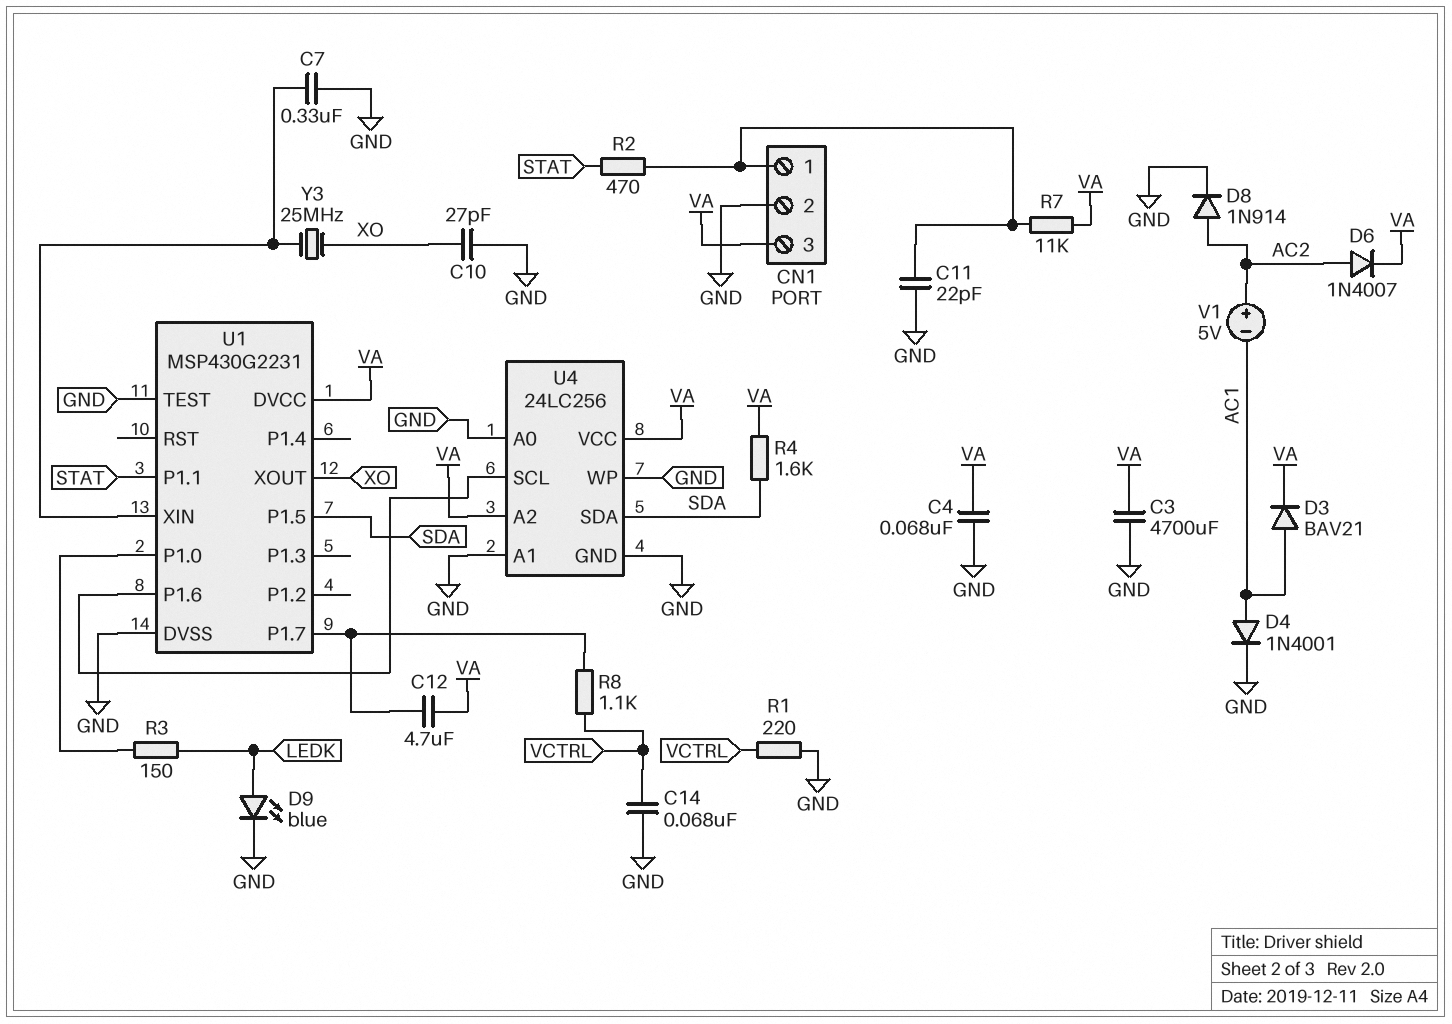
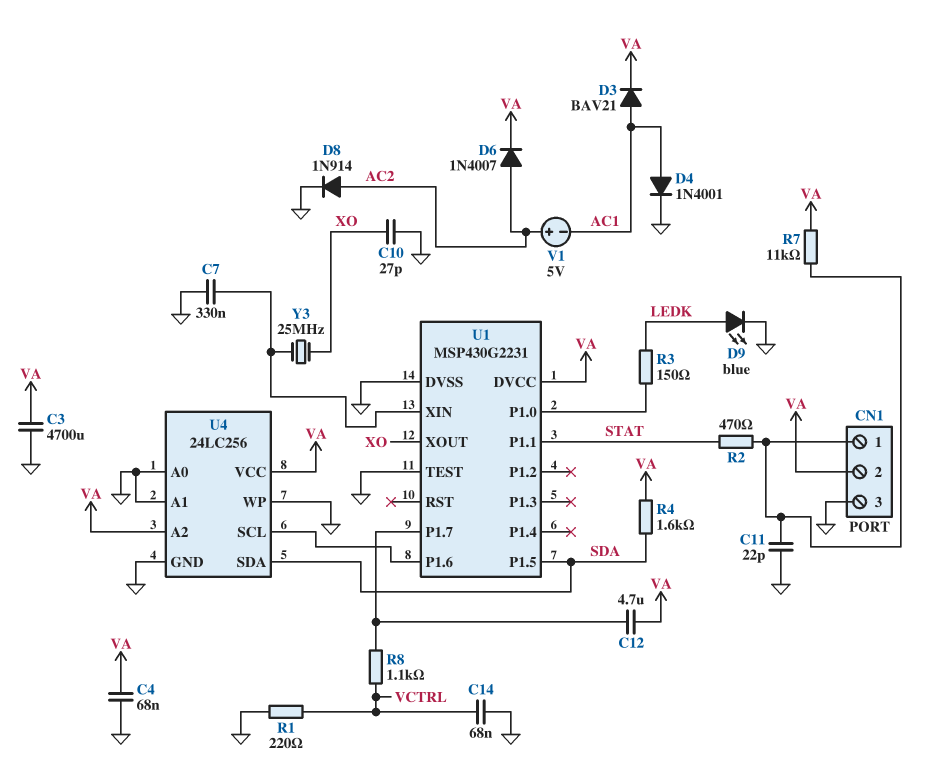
CN1 pin 2: GND -> VA
CN1 pin 3: VA -> GND

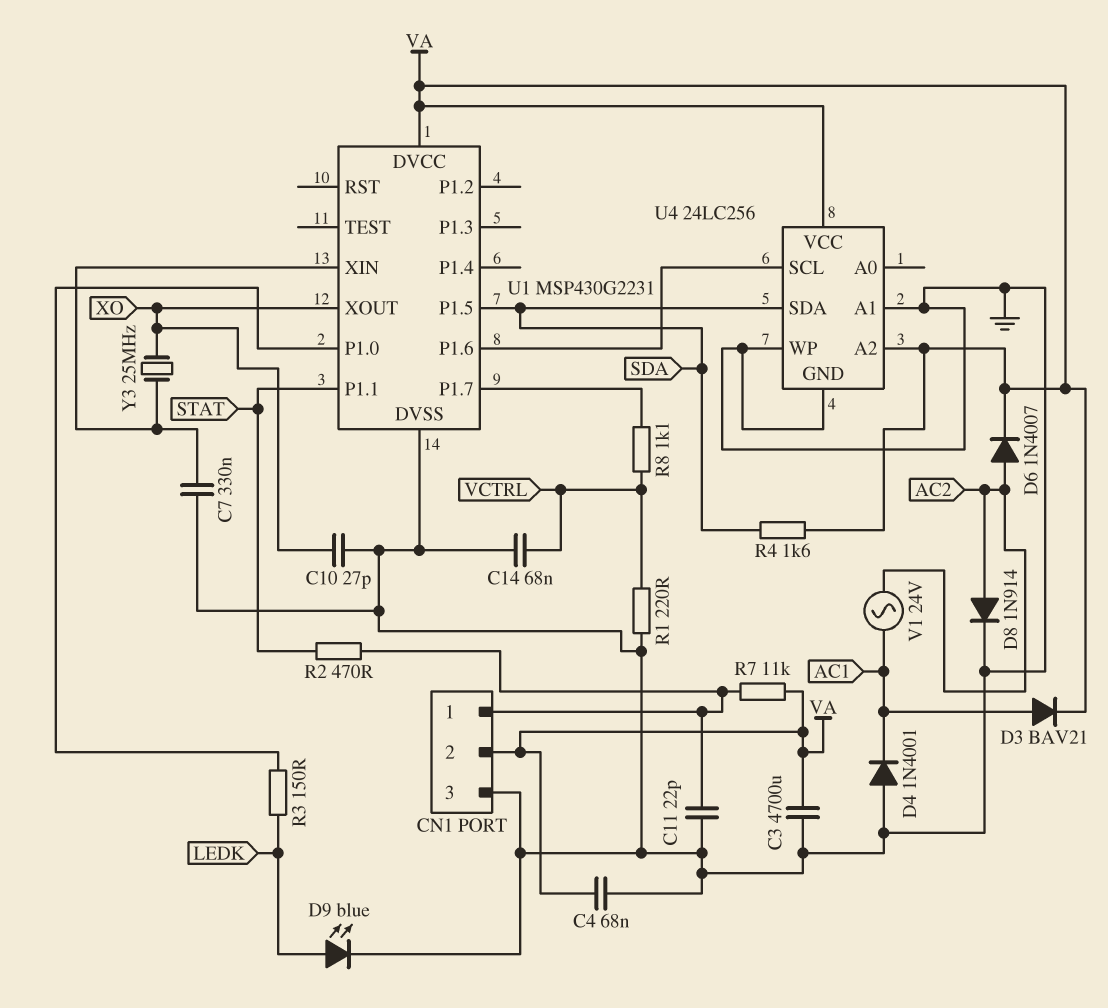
C12: 4.7uF (U1/P1.7, VA) -> none
D4: diode 1N4001 (A AC1, K GND) -> diode 1N4001 (A GND, K AC1)
U1 pin TEST: GND -> none
U4 pin A0: GND -> none
V1: 5V (plus AC2, minus AC1) -> AC 24V (AC1, AC2)

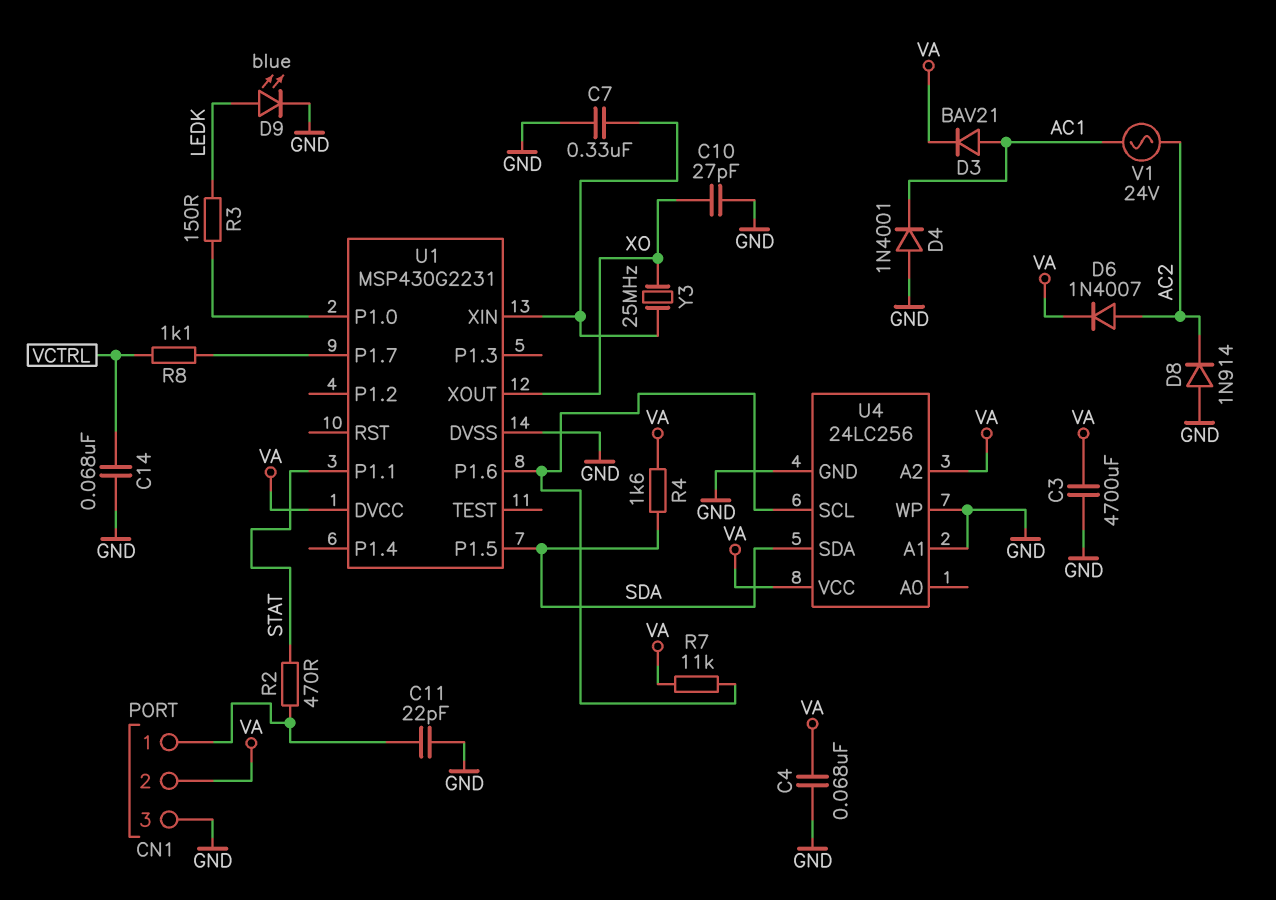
D8: diode 1N914 (A AC2, K GND) -> diode 1N914 (A GND, K AC2)
R1: 220 (GND, VCTRL) -> none
R7: 11k (CN1/1, VA) -> 11k (U1/P1.6, VA)

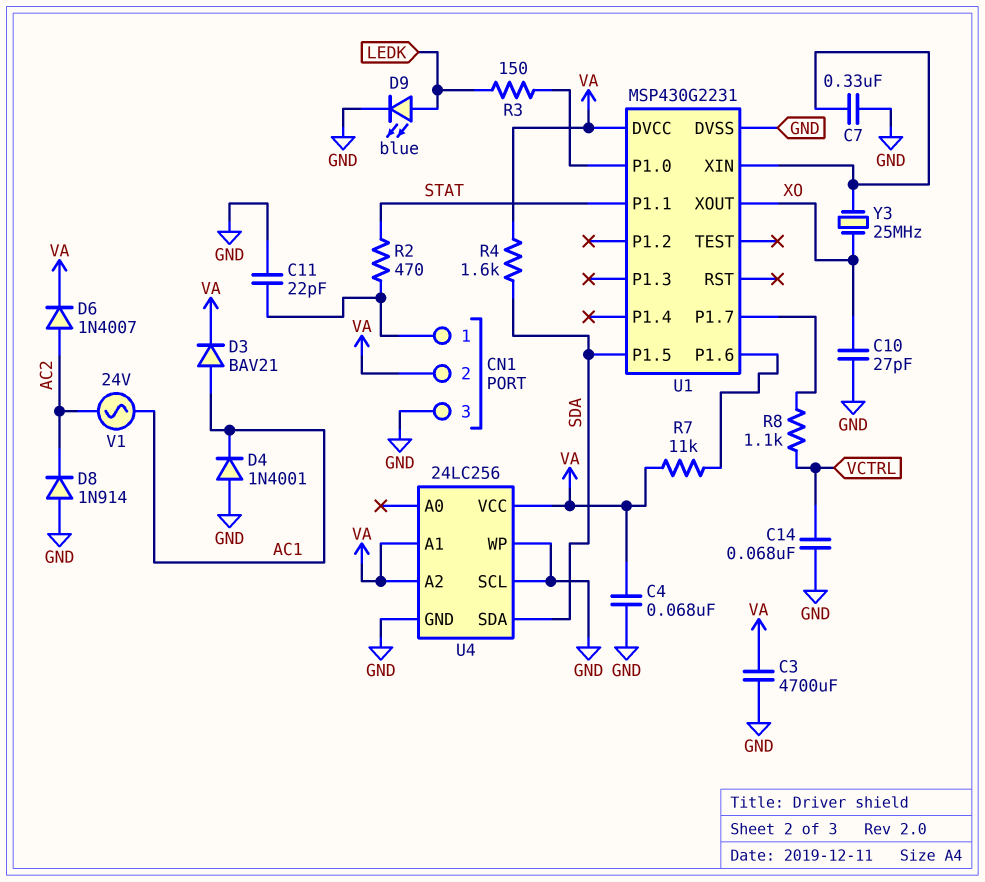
U4 pin A1: GND -> VA
U4 pin SCL: U1/P1.6 -> GND

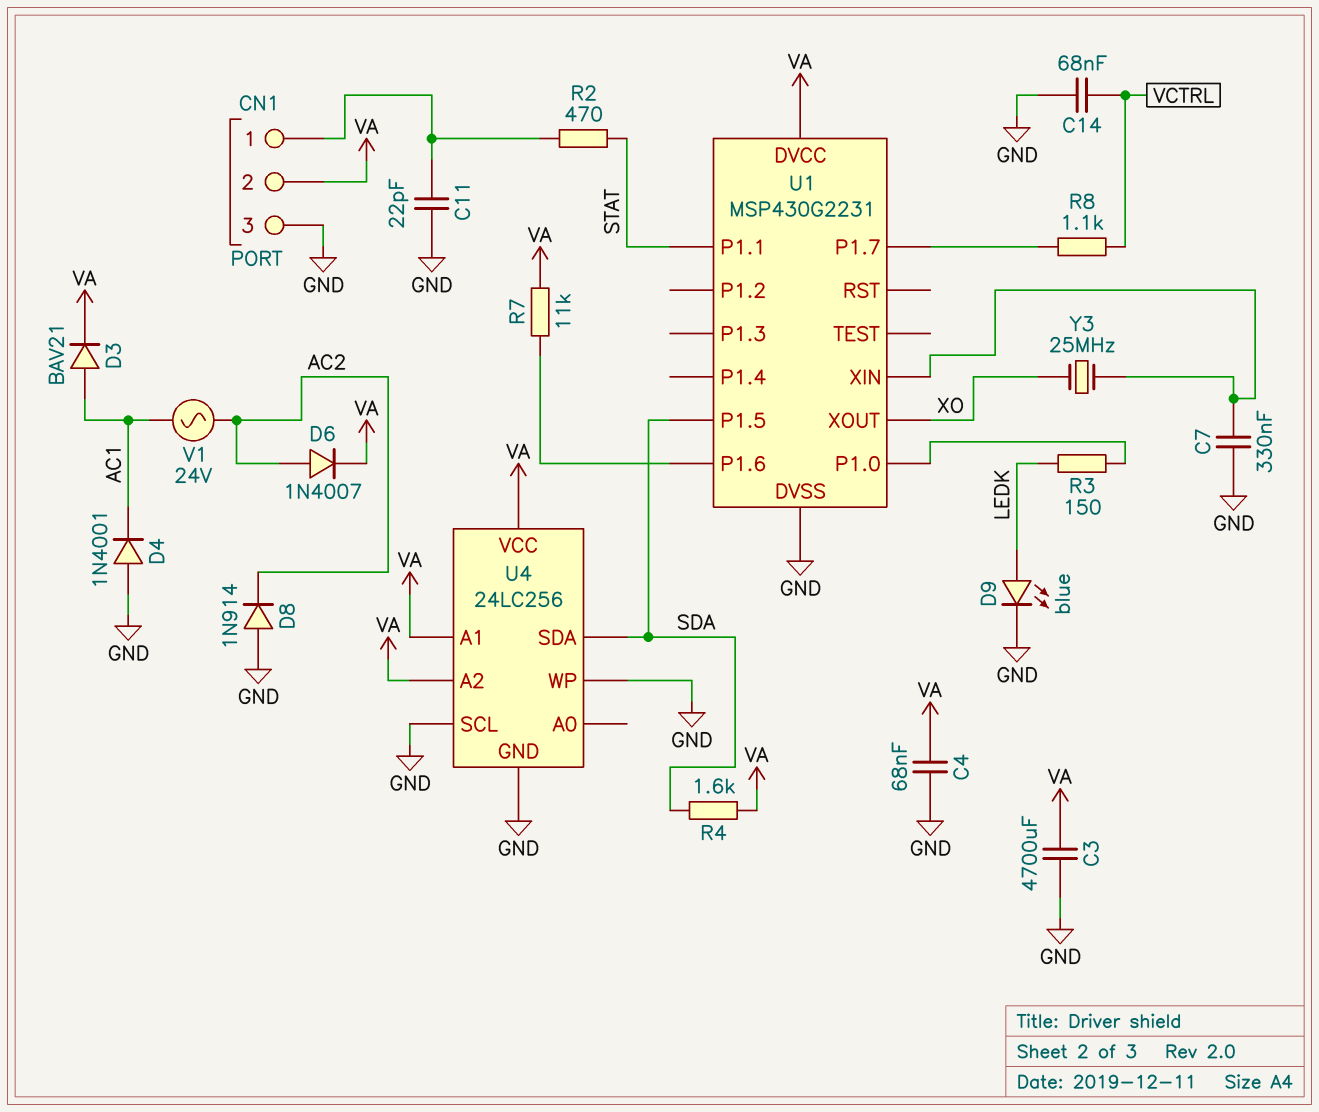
C10: 27pF (GND, XO) -> none

